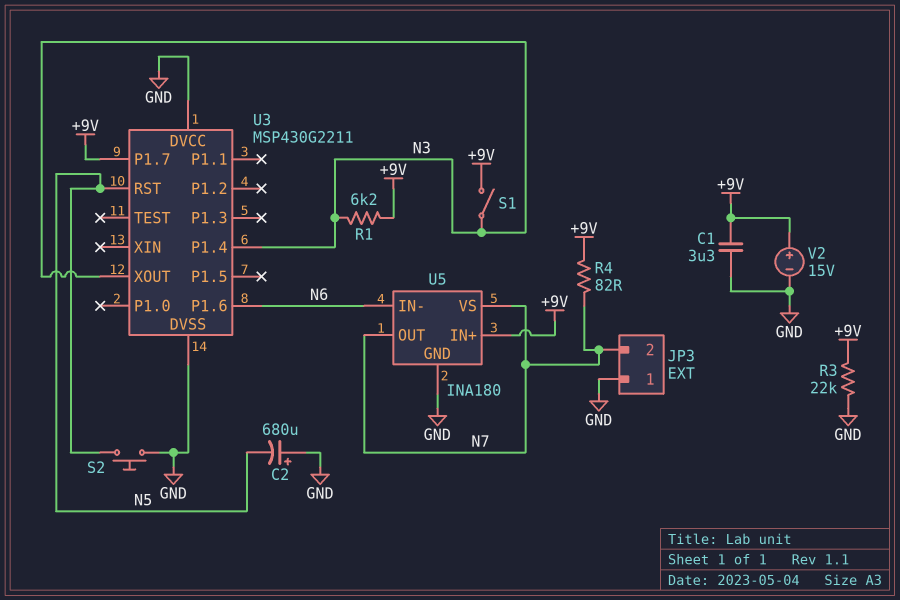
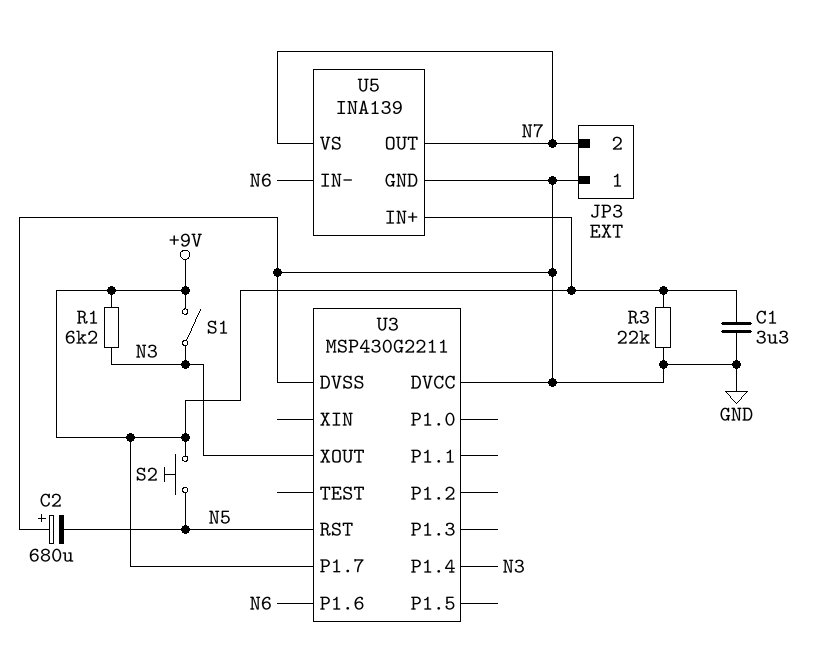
R4: 82 (+9V, N7) -> none
S2: button (GND, N5) -> button (+9V, N5)
U5: INA180 -> INA139
V2: 15V (plus +9V, minus GND) -> none

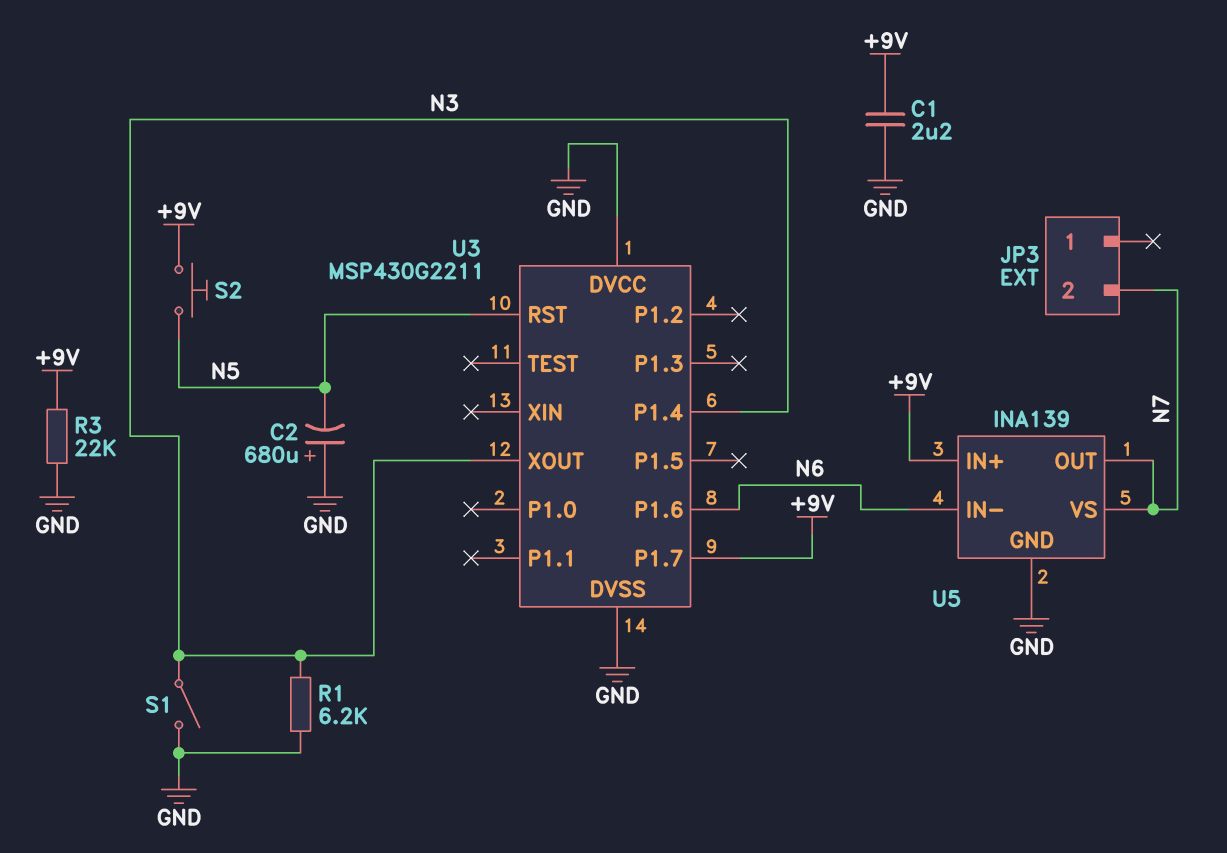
C1: 3.3uF (+9V, GND) -> 2.2uF (+9V, GND)
JP3 pin 1: GND -> none
R1: 6.2k (+9V, N3) -> 6.2k (GND, N3)
S1: switch (+9V, N3) -> switch (GND, N3)

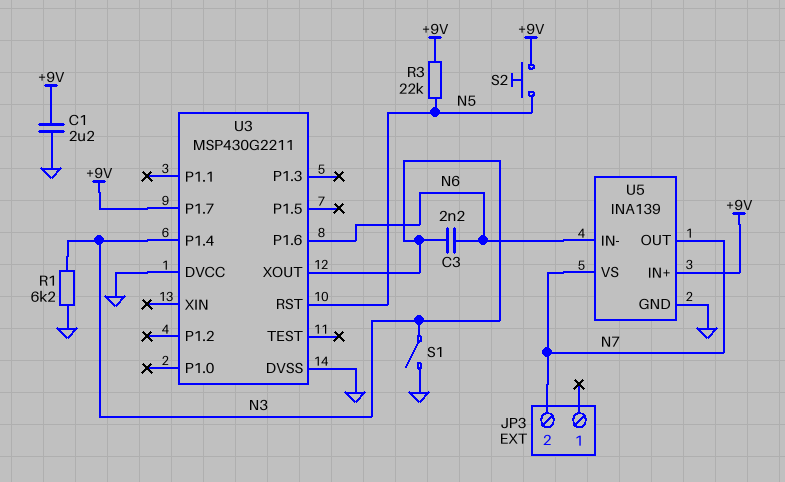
C2: 680uF (plus GND, minus N5) -> none
C3: none -> 2.2nF (N3, N6)
R3: 22k (+9V, GND) -> 22k (+9V, N5)

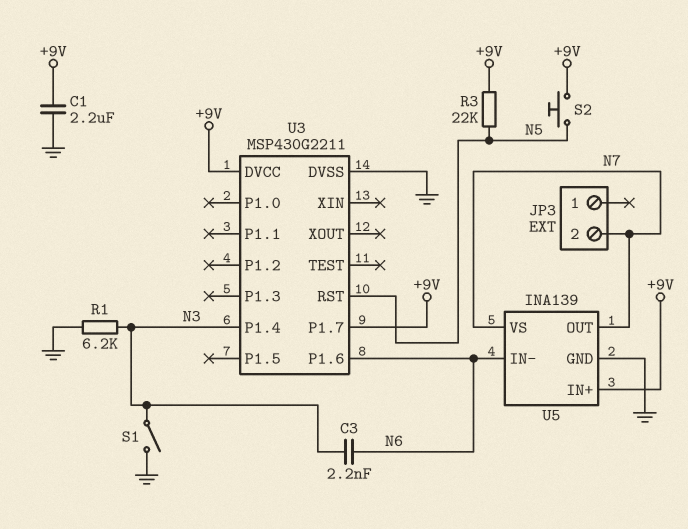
U3 pin DVCC: GND -> +9V
U3 pin XOUT: N3 -> none

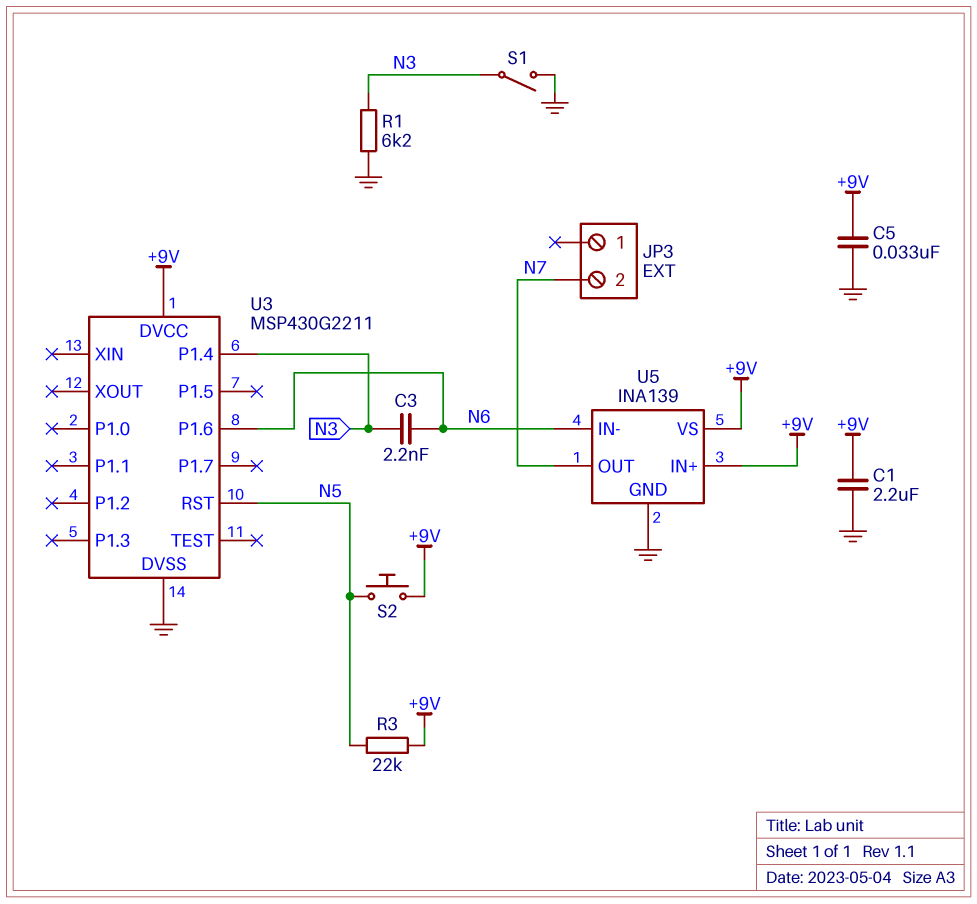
C5: none -> 33nF (+9V, GND)
U3 pin P1.7: +9V -> none
U5 pin VS: N7 -> +9V

